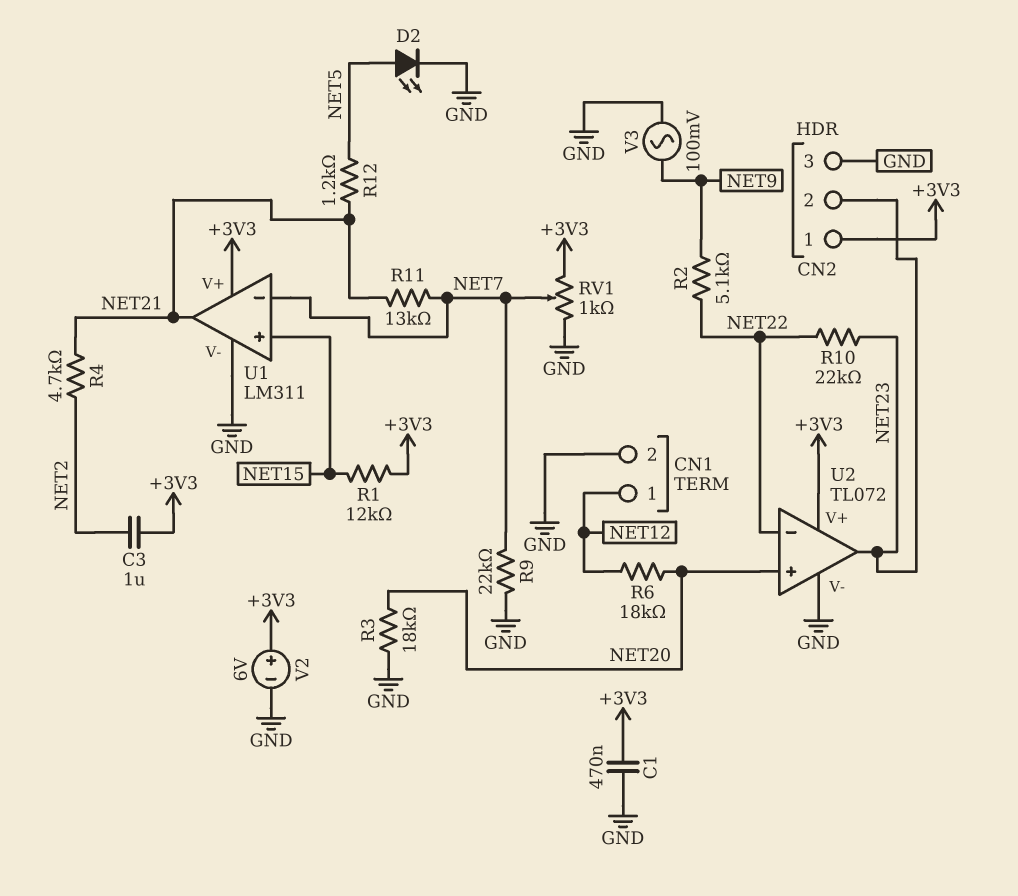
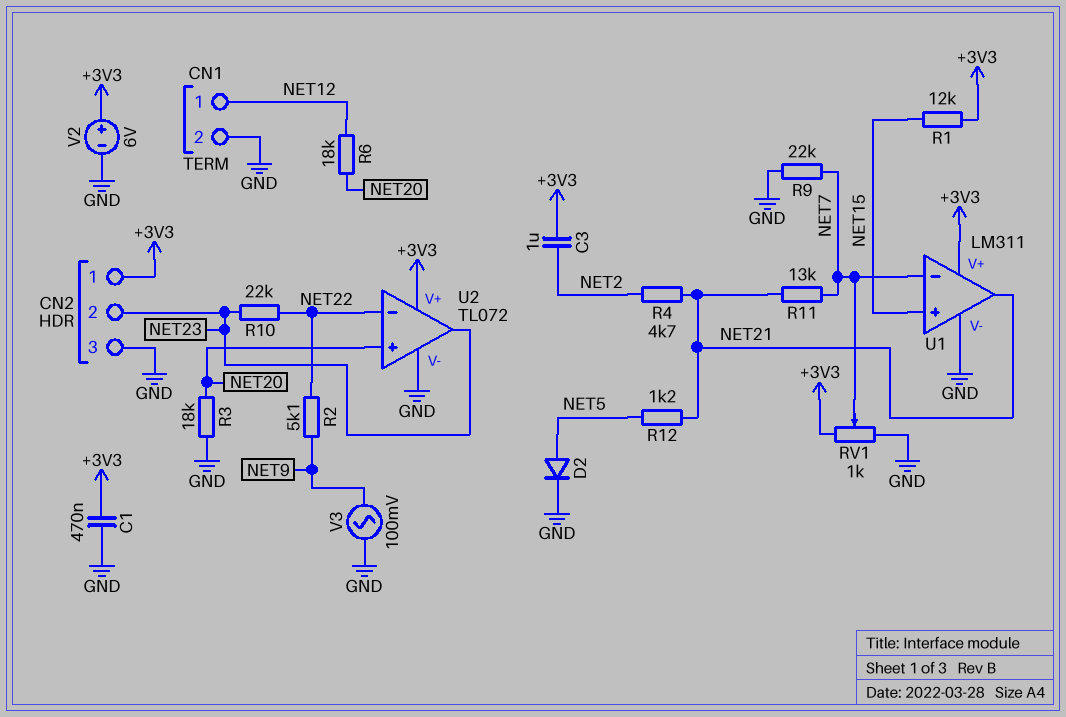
D2: LED (A NET5, K GND) -> diode (A NET5, K GND)

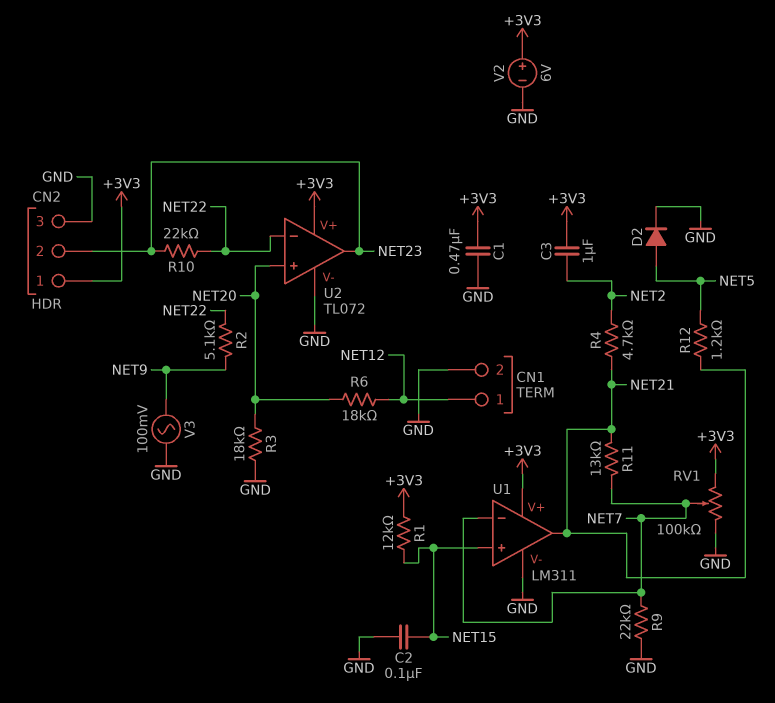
C2: none -> 100nF (GND, NET15)
RV1: 1k (+3V3, GND, wiper NET7) -> 100k (+3V3, GND, wiper NET7)

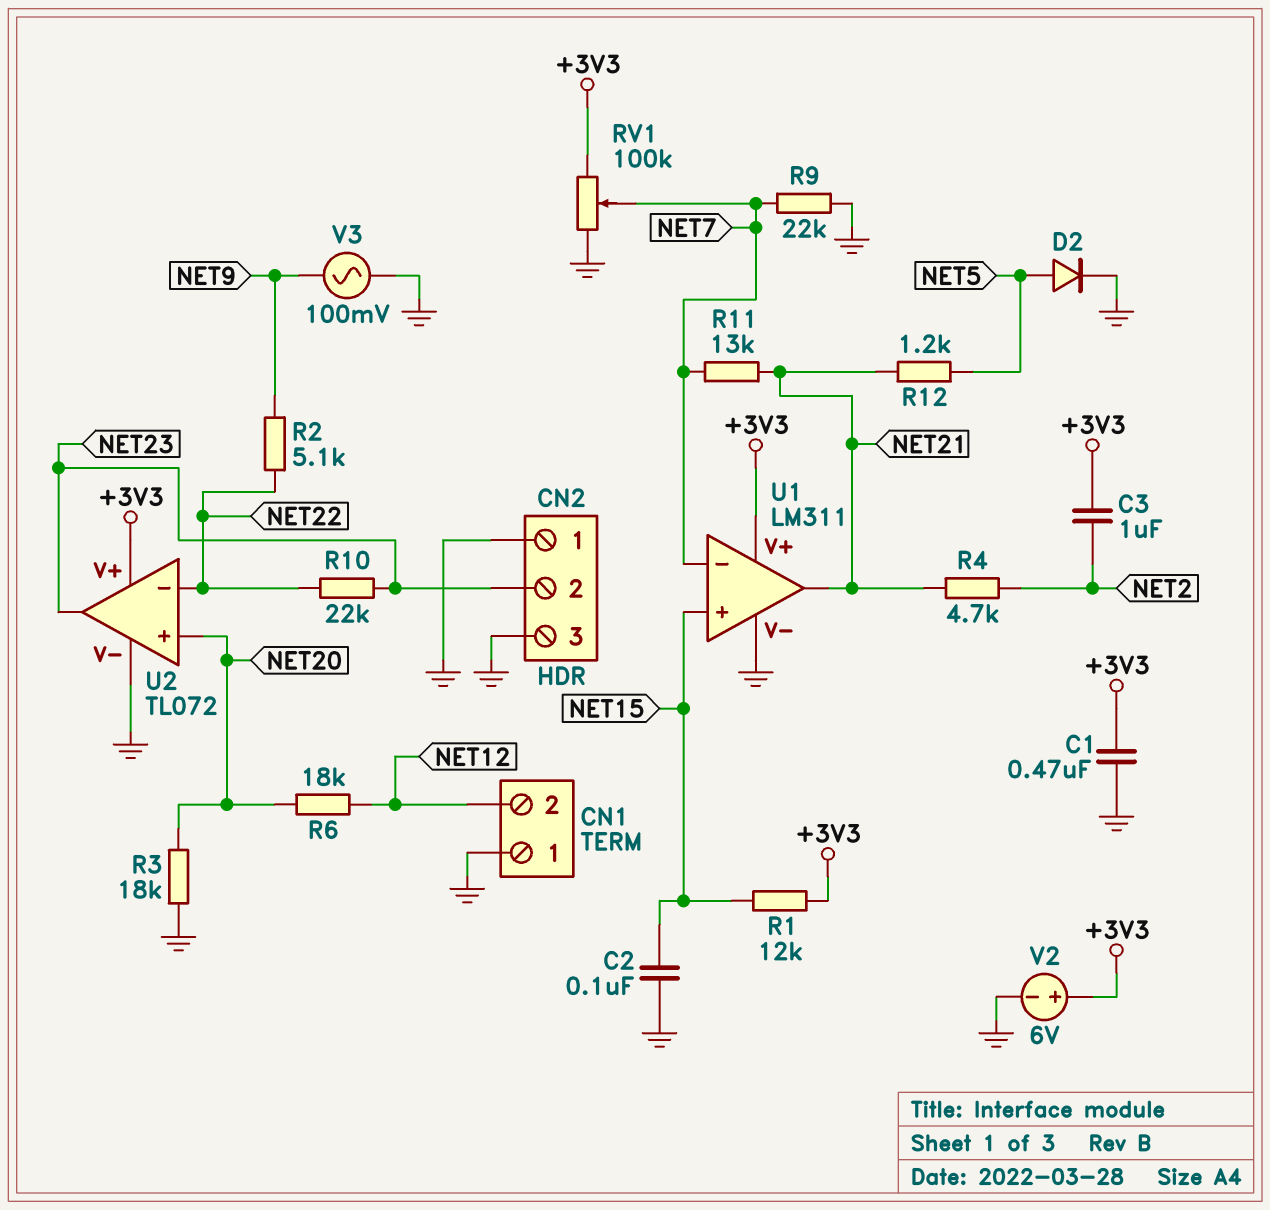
CN1 pin 1: NET12 -> GND
CN1 pin 2: GND -> NET12
CN2 pin 1: +3V3 -> GND

